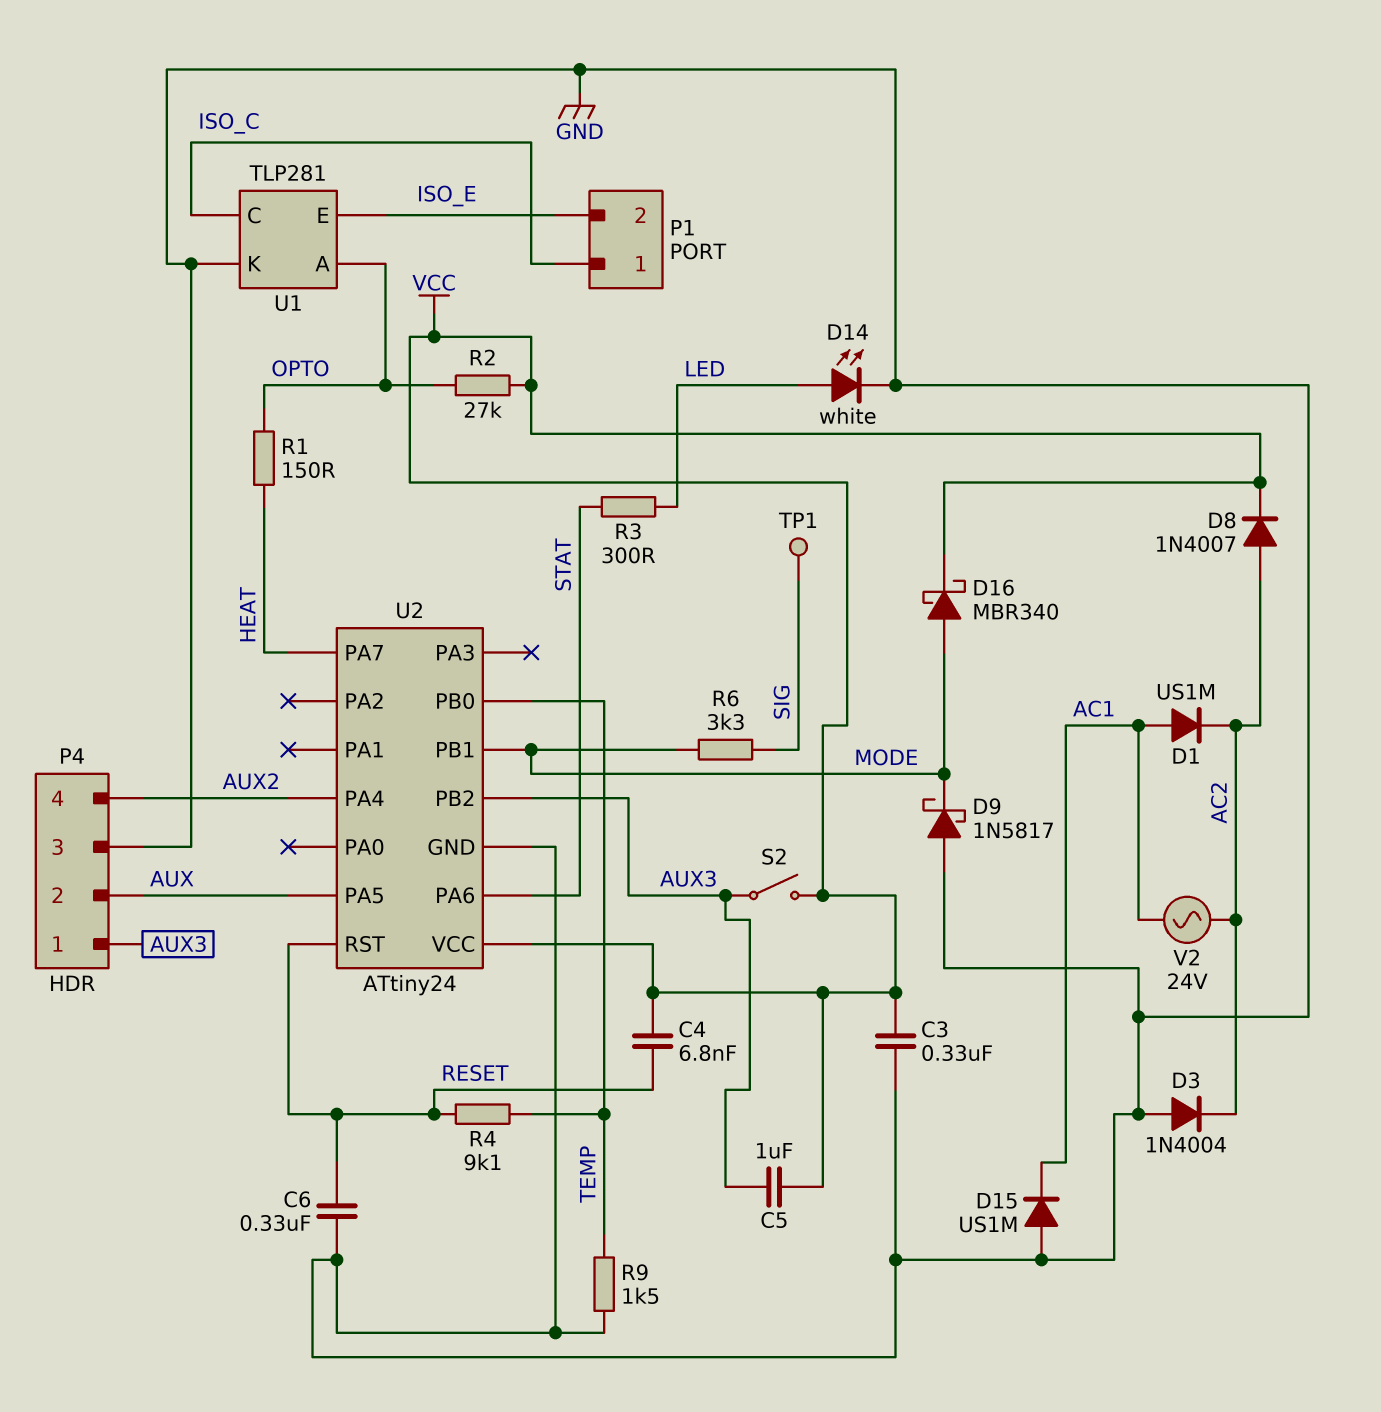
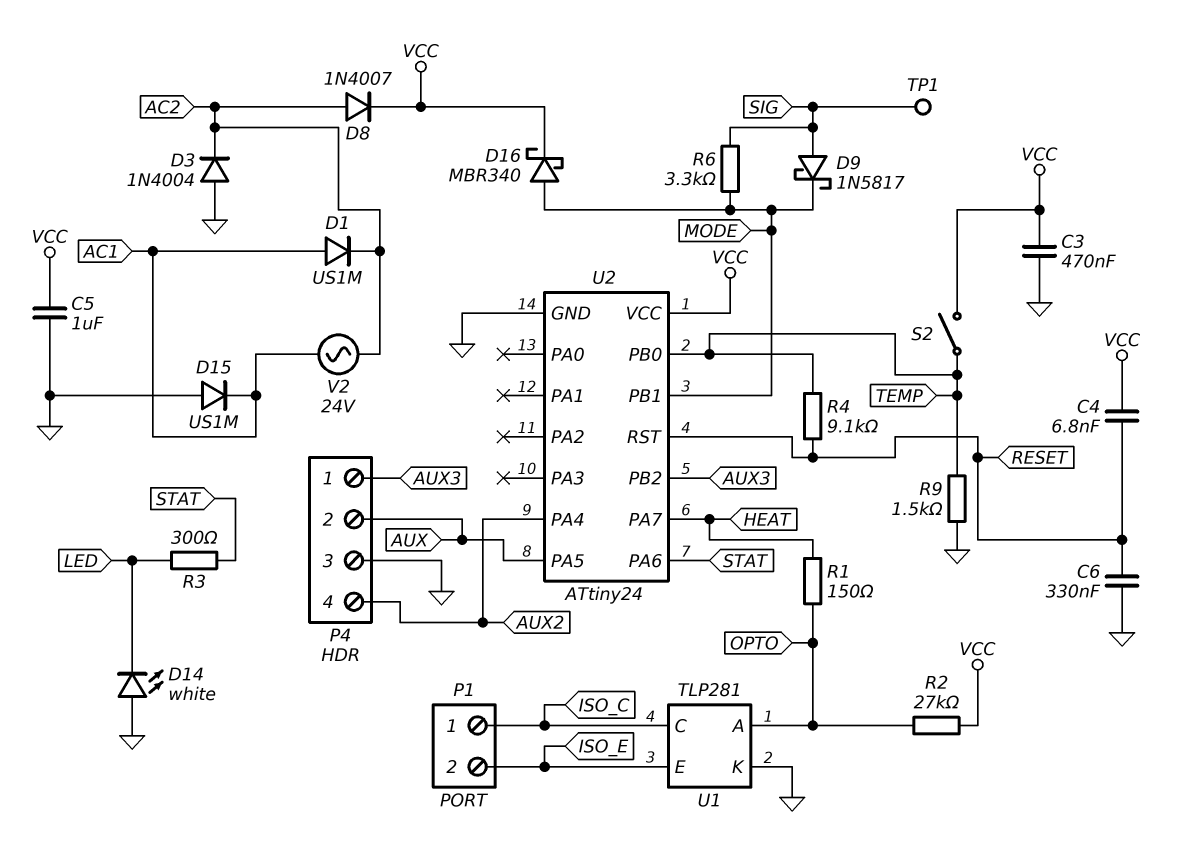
C3: 330nF (GND, VCC) -> 470nF (GND, VCC)
C5: 1uF (AUX3, VCC) -> 1uF (GND, VCC)
D9: schottky 1N5817 (A GND, K MODE) -> schottky 1N5817 (A SIG, K MODE)
D14: LED white (A LED, K GND) -> LED white (A GND, K LED)
S2: switch (AUX3, VCC) -> switch (TEMP, VCC)

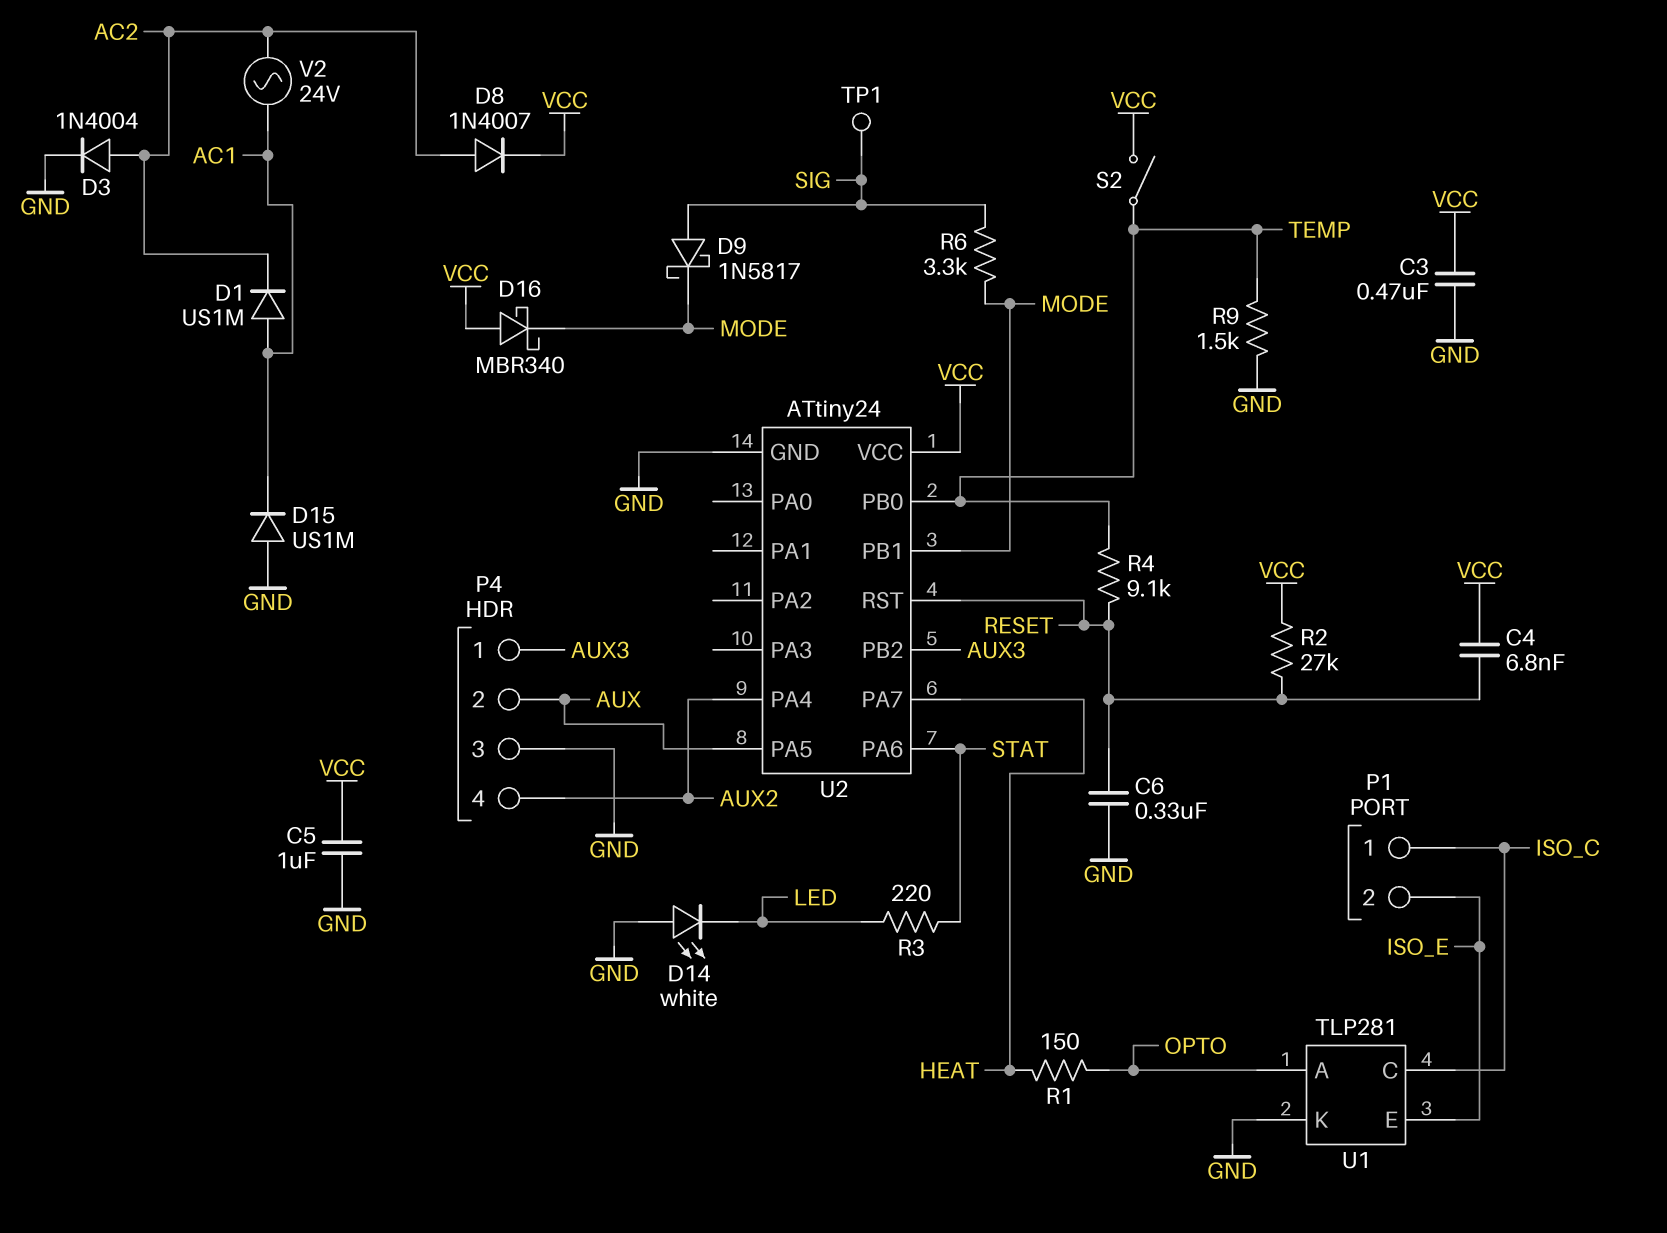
D3: diode 1N4004 (A GND, K AC2) -> diode 1N4004 (A AC2, K GND)
D16: schottky MBR340 (A MODE, K VCC) -> schottky MBR340 (A VCC, K MODE)
R2: 27k (OPTO, VCC) -> 27k (RESET, VCC)
R3: 300 (LED, STAT) -> 220 (LED, STAT)

